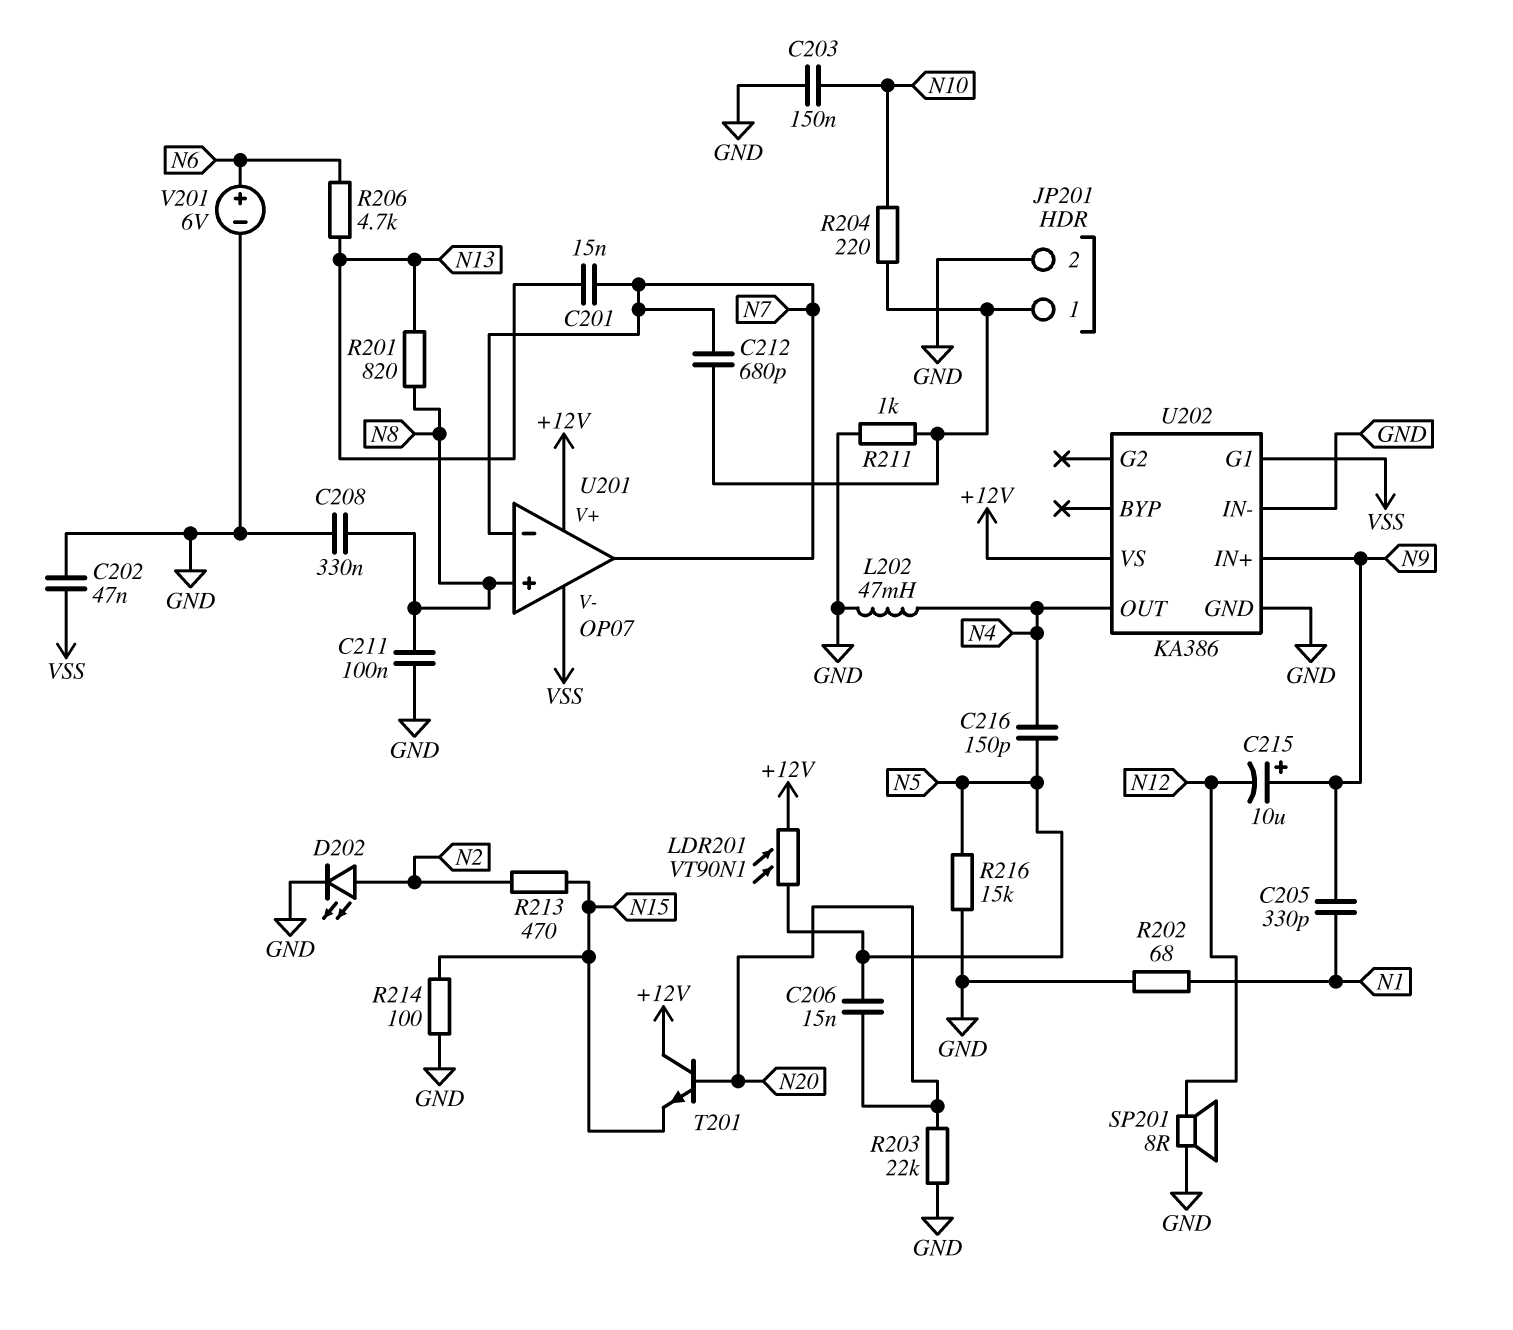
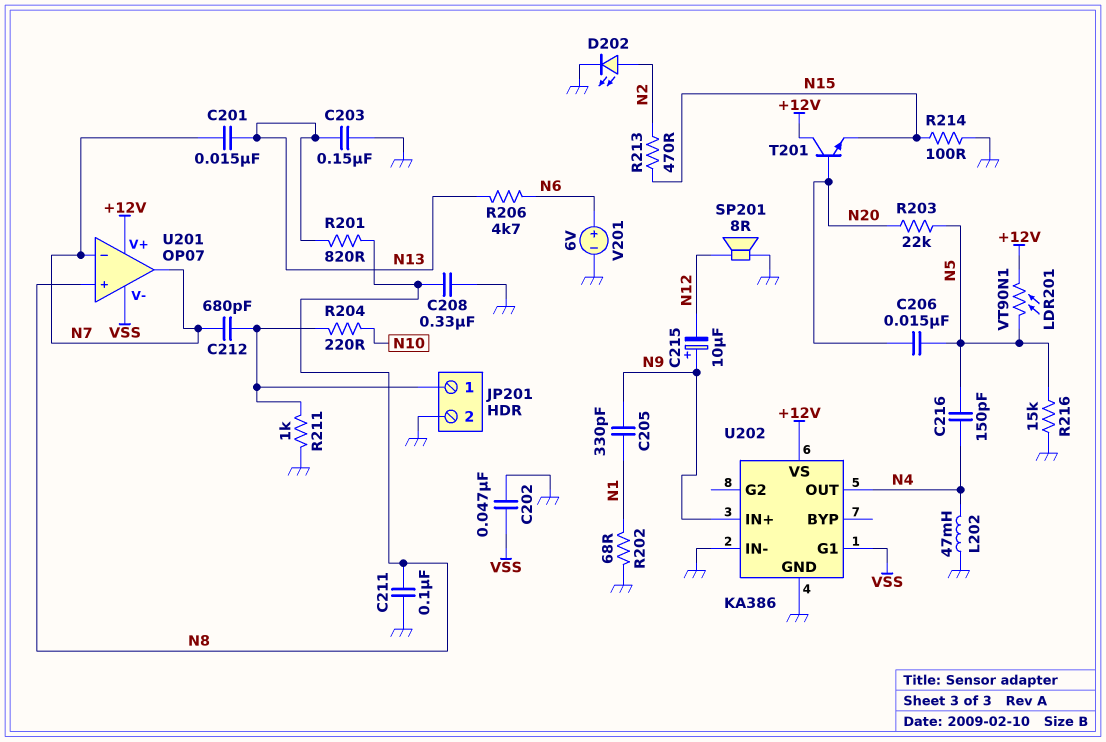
C203: 150nF (GND, N10) -> 150nF (GND, N13)
R203: 22k (GND, N20) -> 22k (N5, N20)

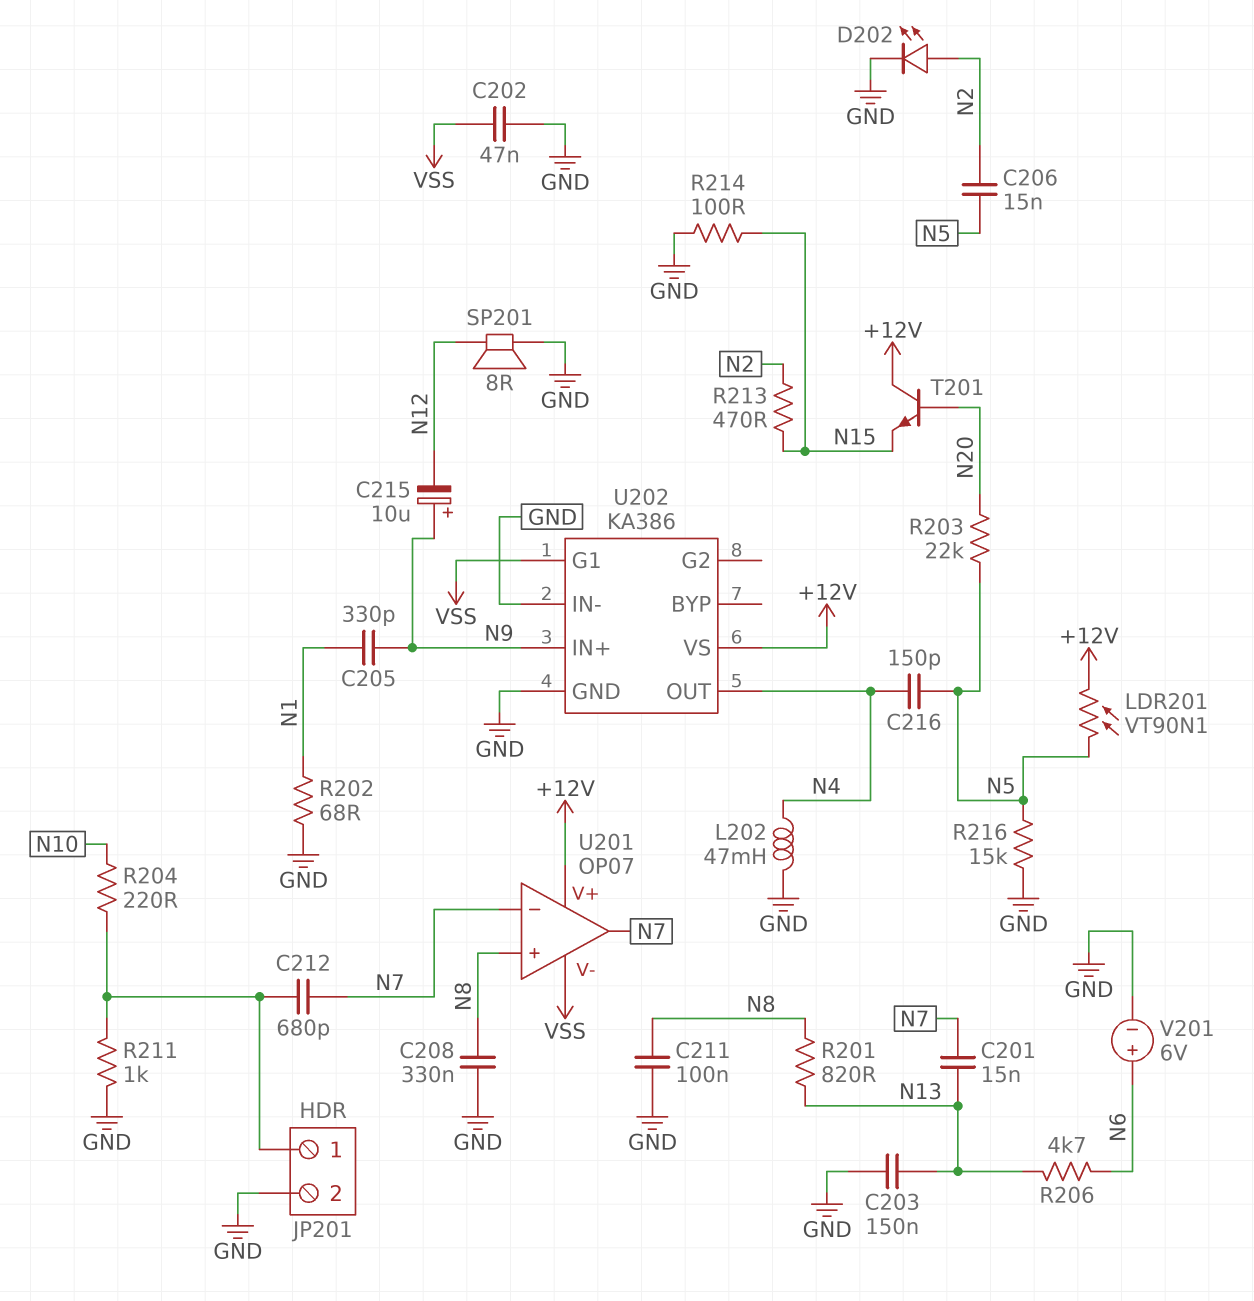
C206: 15nF (N5, N20) -> 15nF (N2, N5)

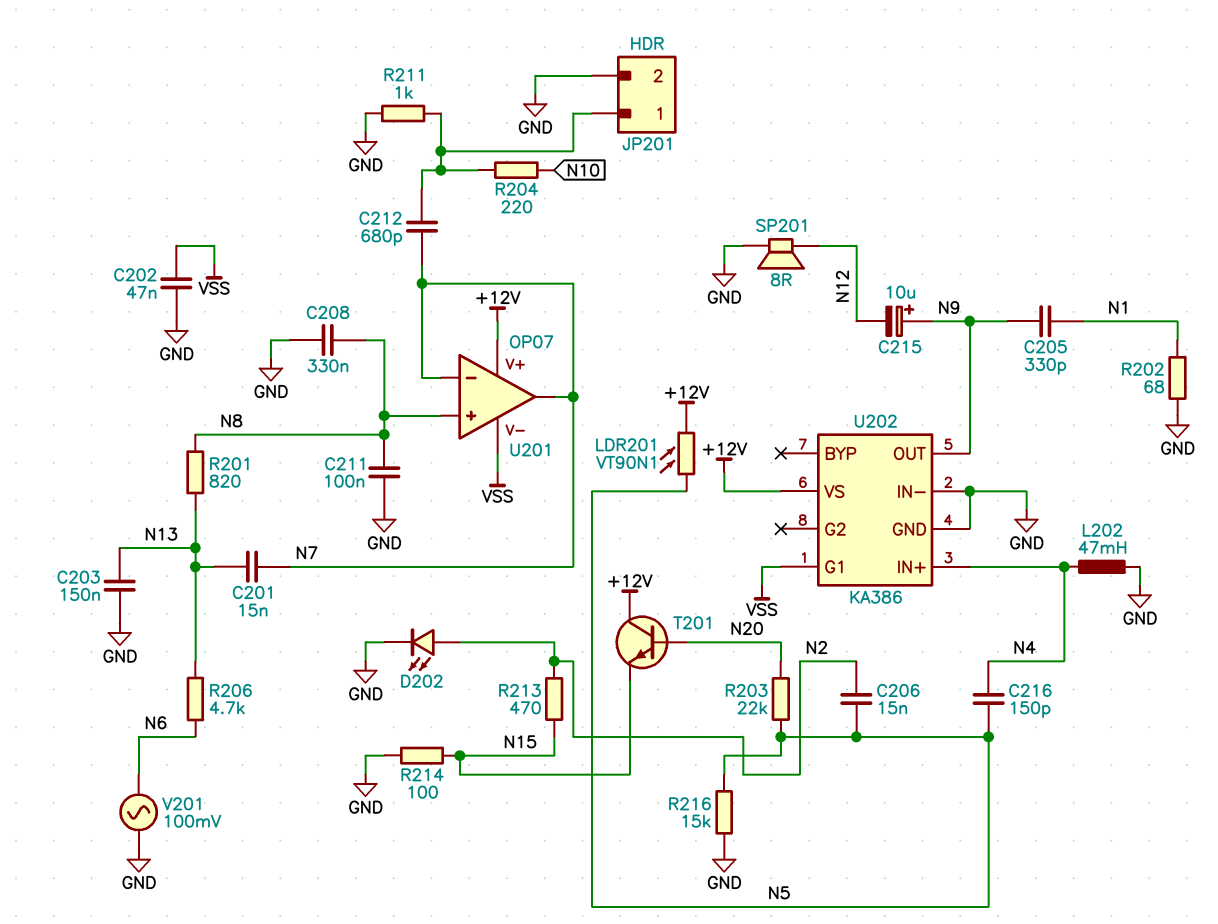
U202 pin IN+: N9 -> N4
U202 pin OUT: N4 -> N9
V201: 6V (plus N6, minus GND) -> AC 100mV (GND, N6)

